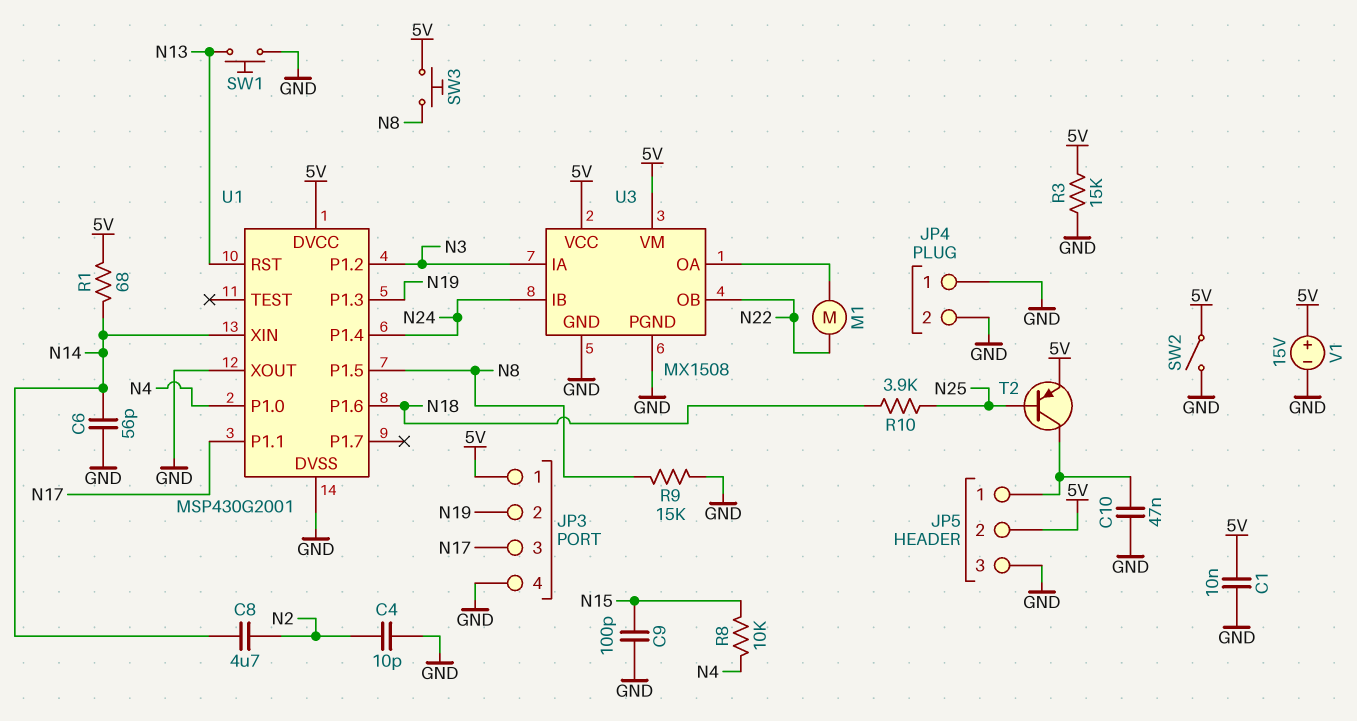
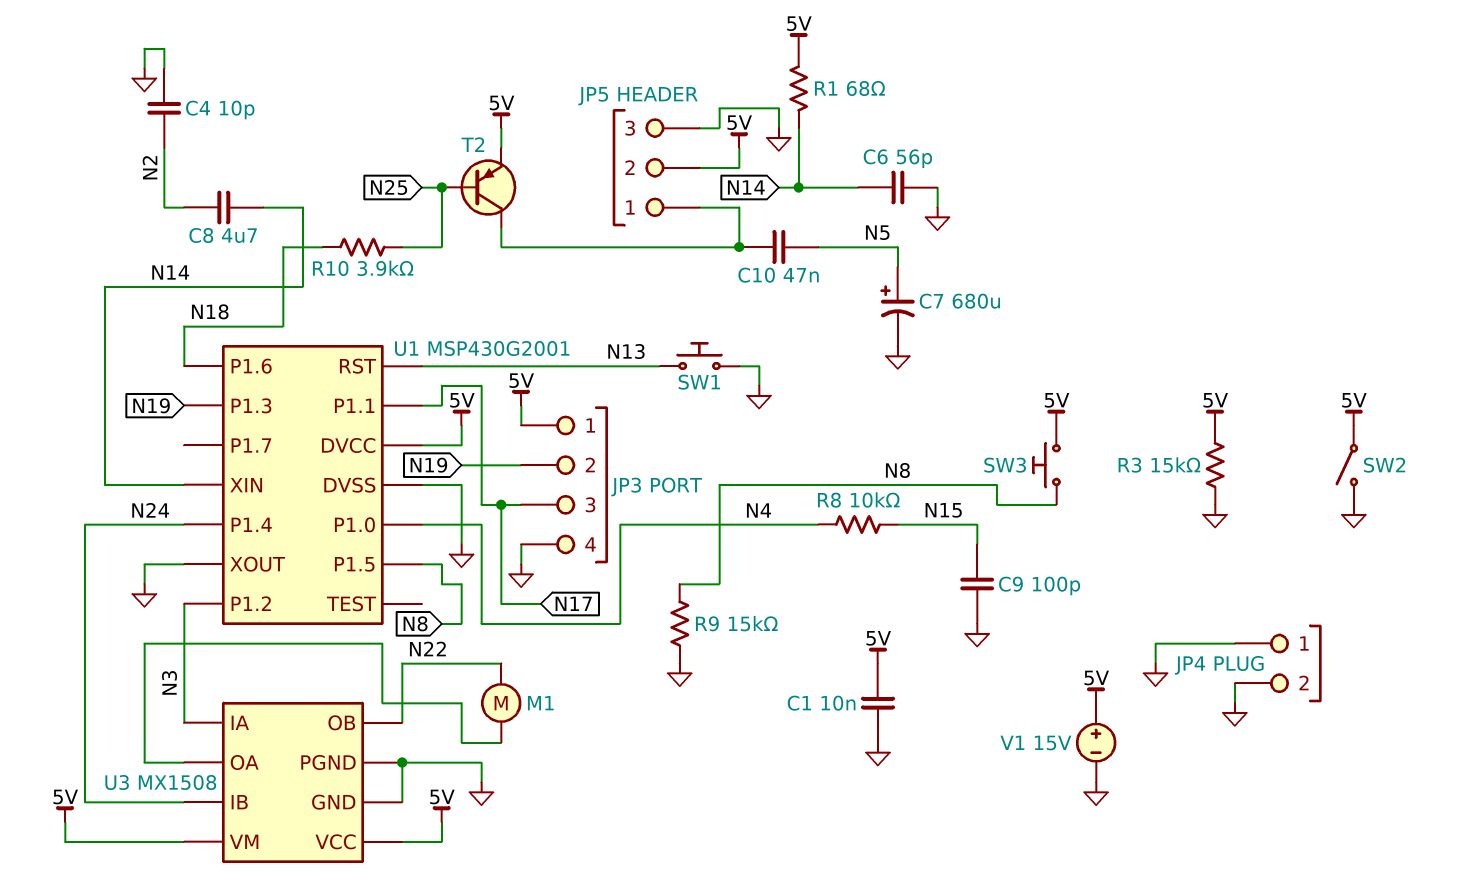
C7: none -> 680uF (plus N5, minus GND)
C10: 47nF (GND, JP5/1) -> 47nF (JP5/1, N5)

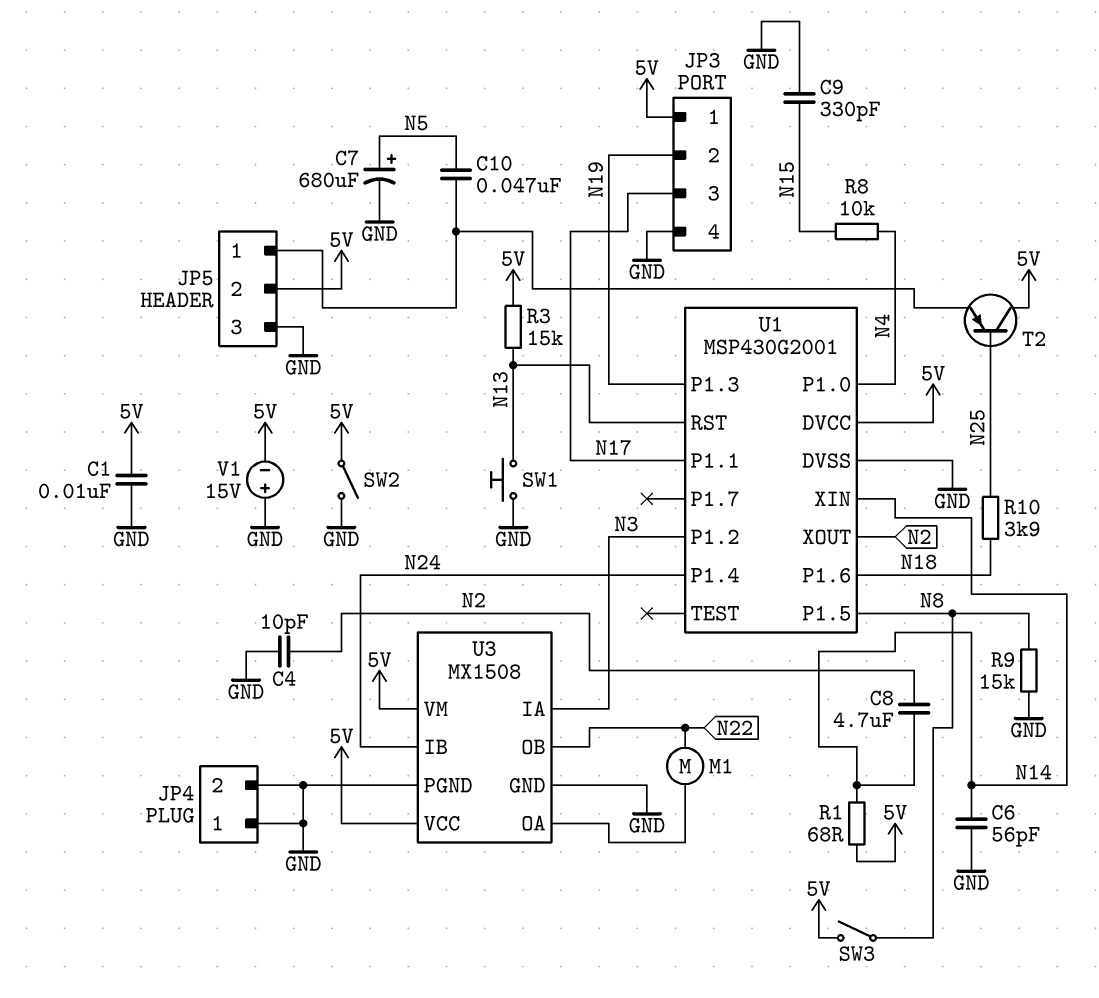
C9: 100pF (GND, N15) -> 330pF (GND, N15)
R3: 15k (5V, GND) -> 15k (5V, N13)
SW3: button (5V, N8) -> switch (5V, N8)
T2: PNP (B N25, C JP5/1, E 5V) -> PNP (B N25, C 5V, E JP5/1)
U1 pin XOUT: GND -> N2
V1: 15V (plus 5V, minus GND) -> 15V (plus GND, minus 5V)

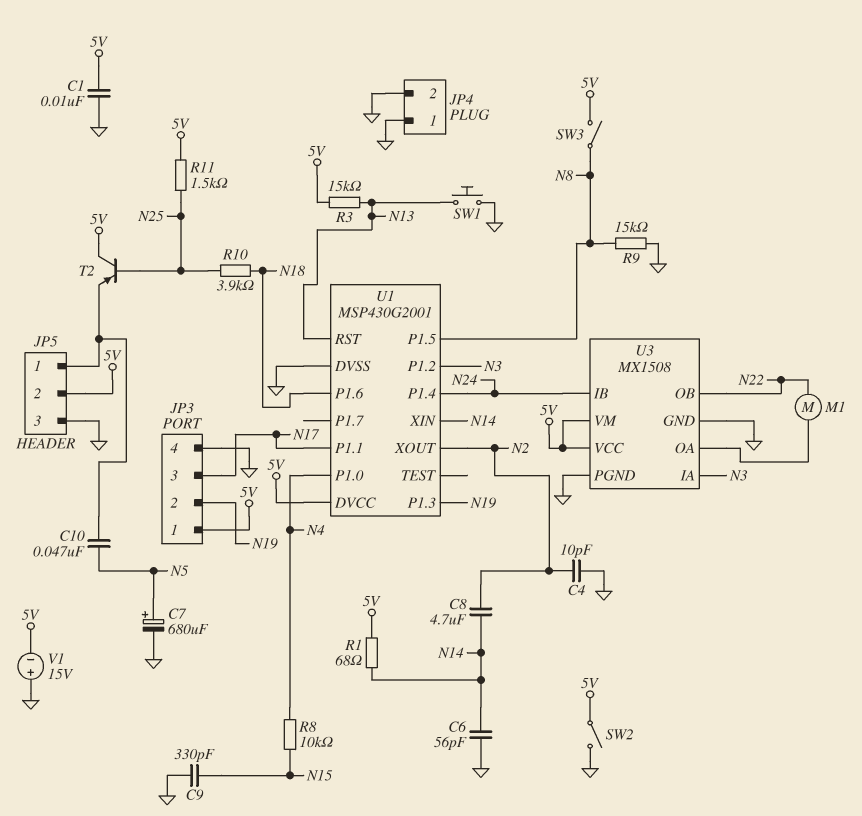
R11: none -> 1.5k (5V, N25)

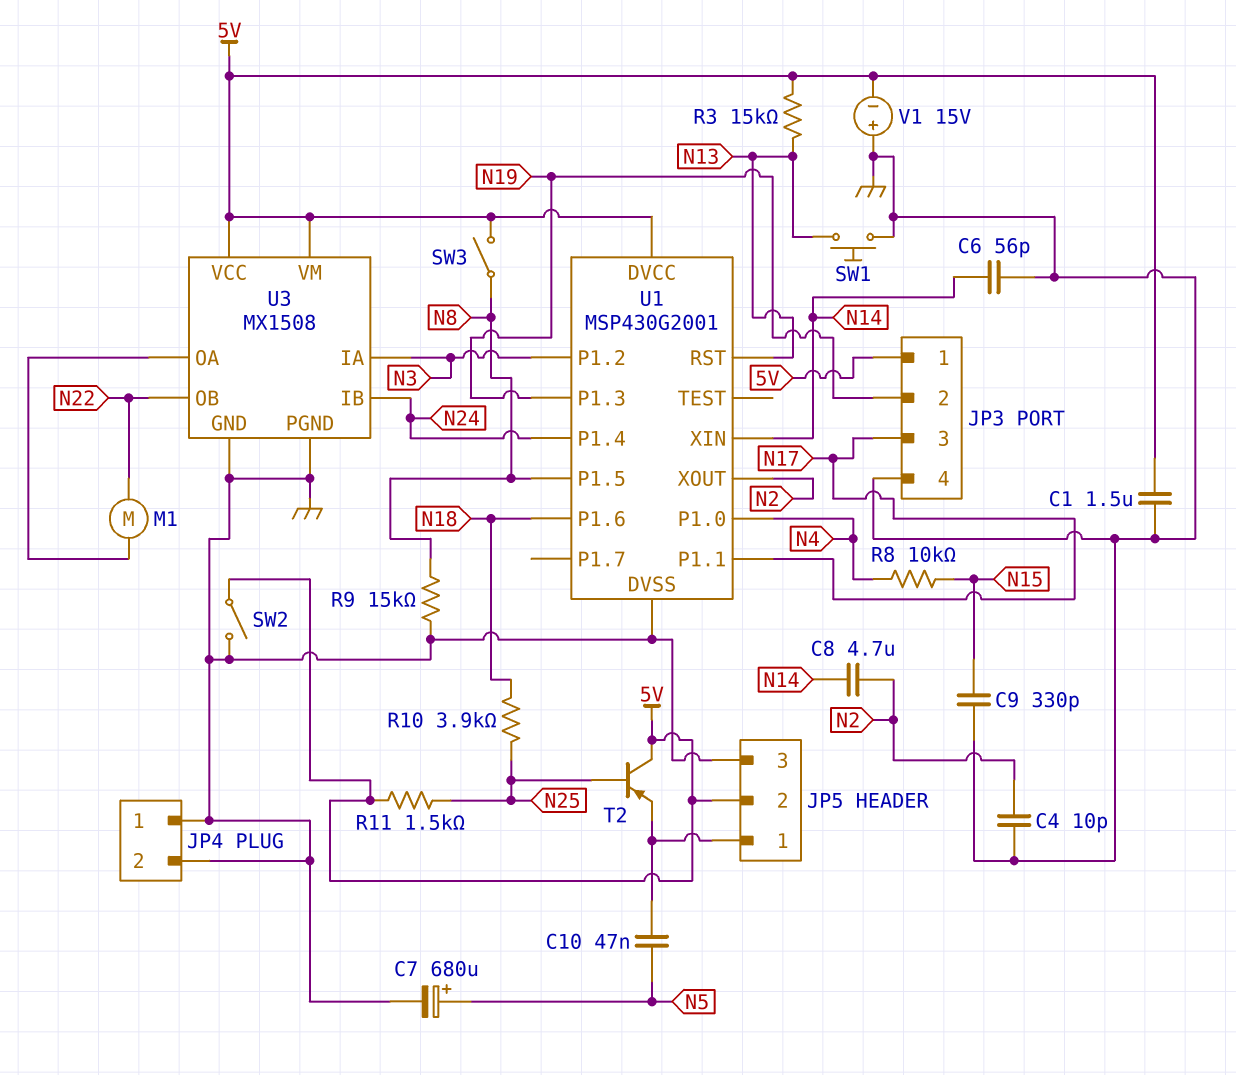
C1: 10nF (5V, GND) -> 1.5uF (5V, GND)
R1: 68 (5V, N14) -> none

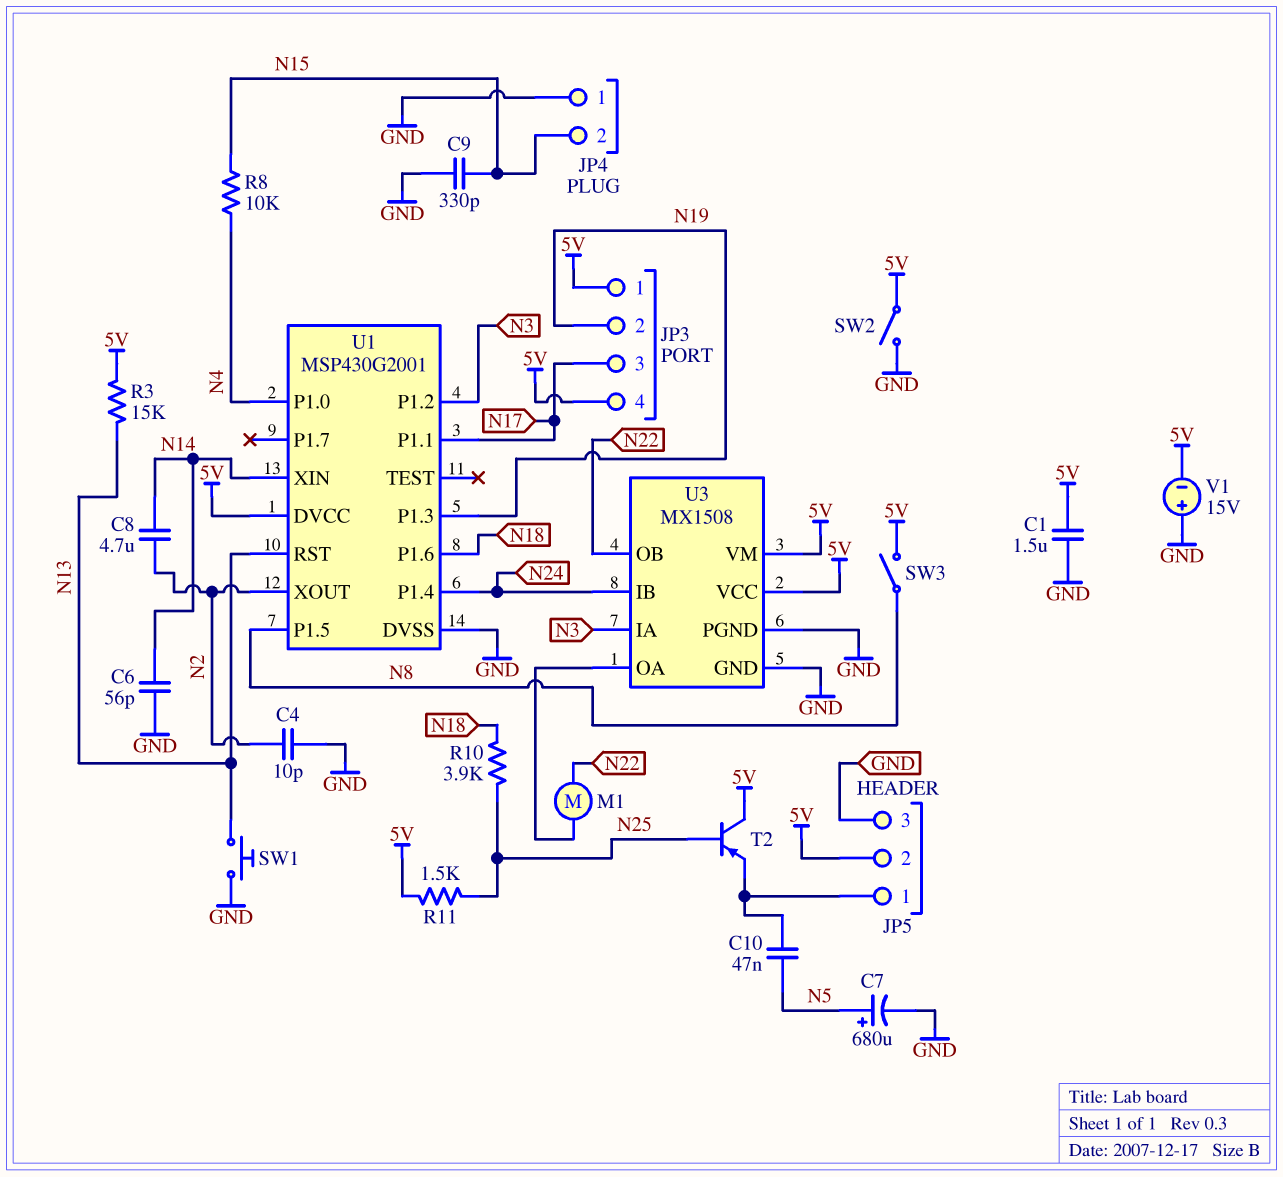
JP3 pin 4: GND -> 5V
JP4 pin 2: GND -> N15
R9: 15k (GND, N8) -> none

